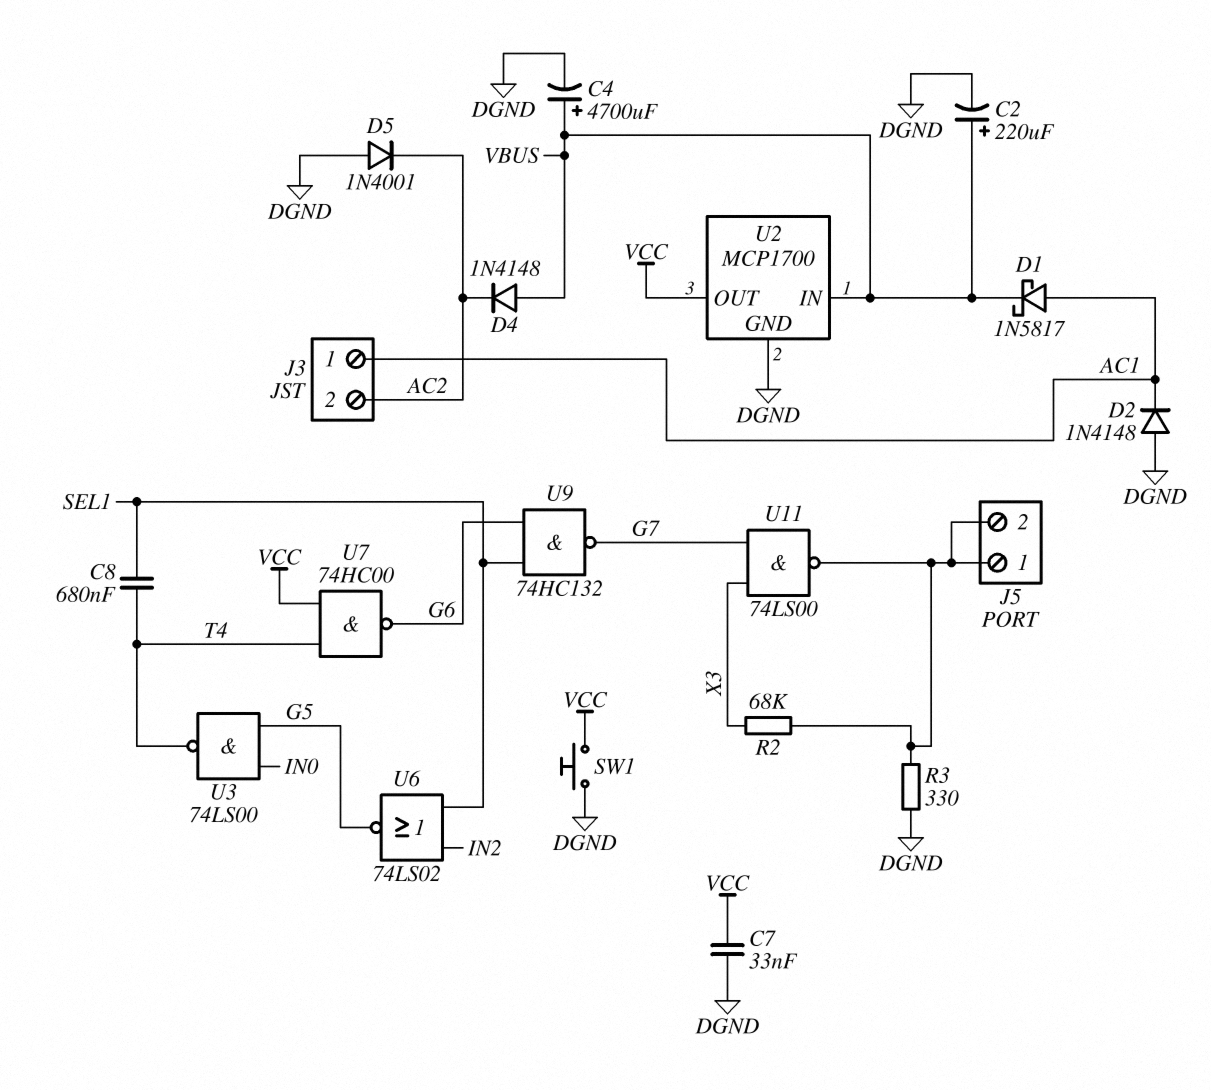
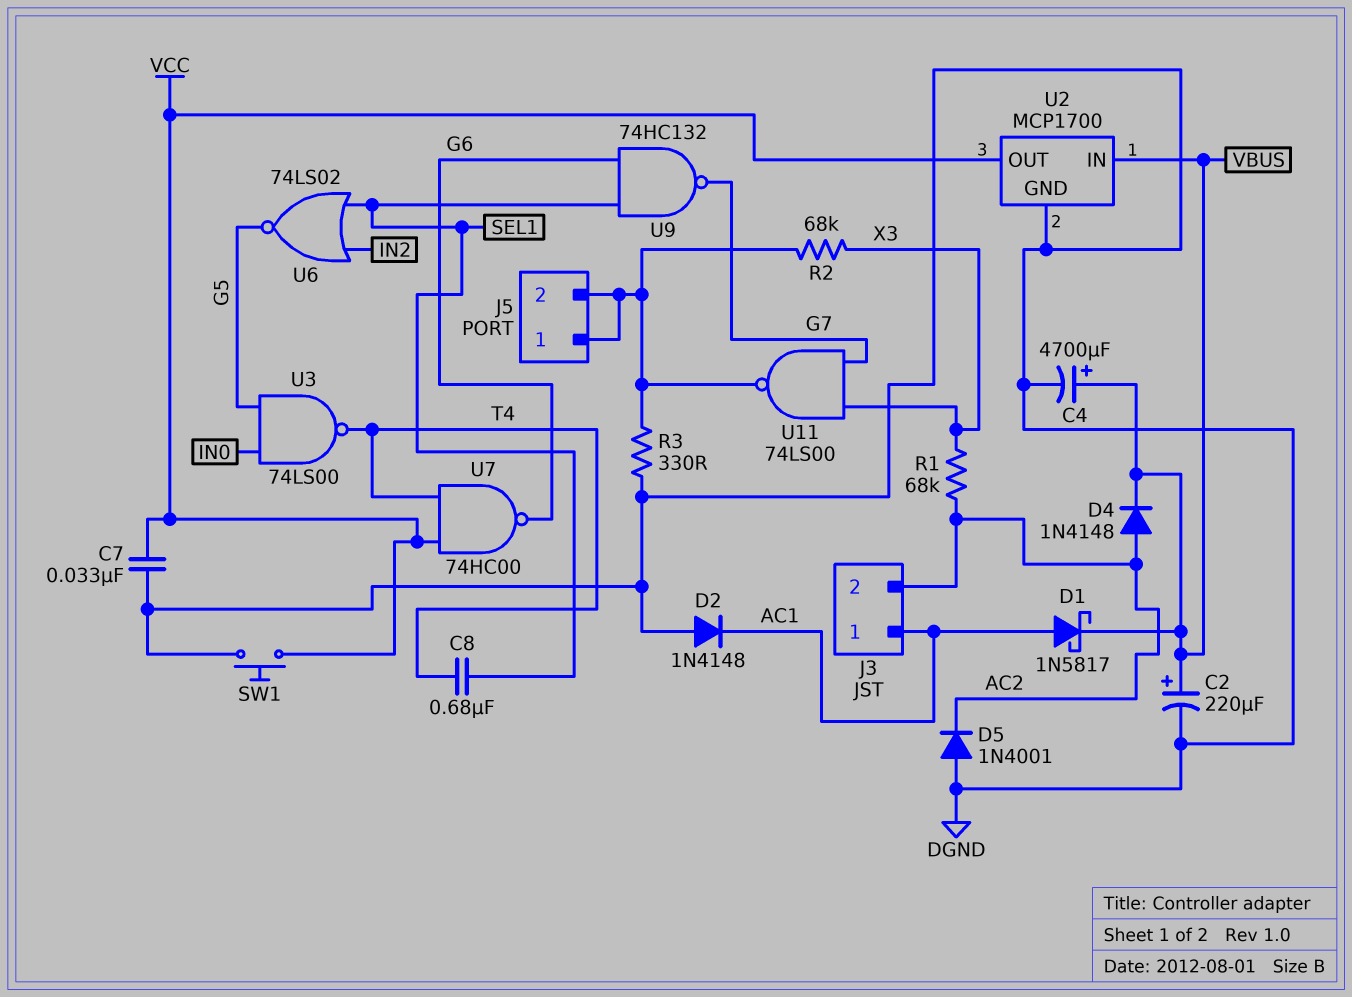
D4: diode 1N4148 (A VBUS, K AC2) -> diode 1N4148 (A AC2, K VBUS)
R1: none -> 68k (AC2, X3)

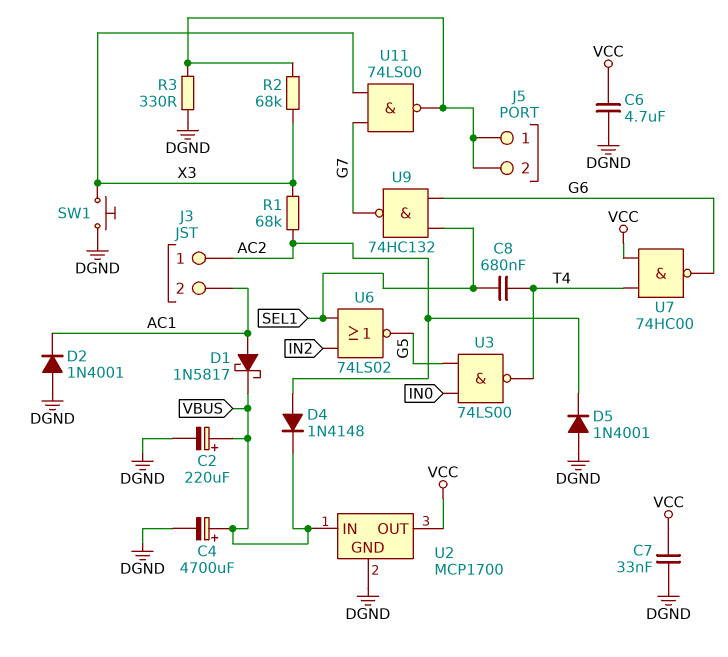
C6: none -> 4.7uF (DGND, VCC)
D2: diode 1N4148 (A DGND, K AC1) -> diode 1N4001 (A DGND, K AC1)
J3 pin 1: AC1 -> AC2
J3 pin 2: AC2 -> AC1
SW1: button (DGND, VCC) -> button (DGND, X3)

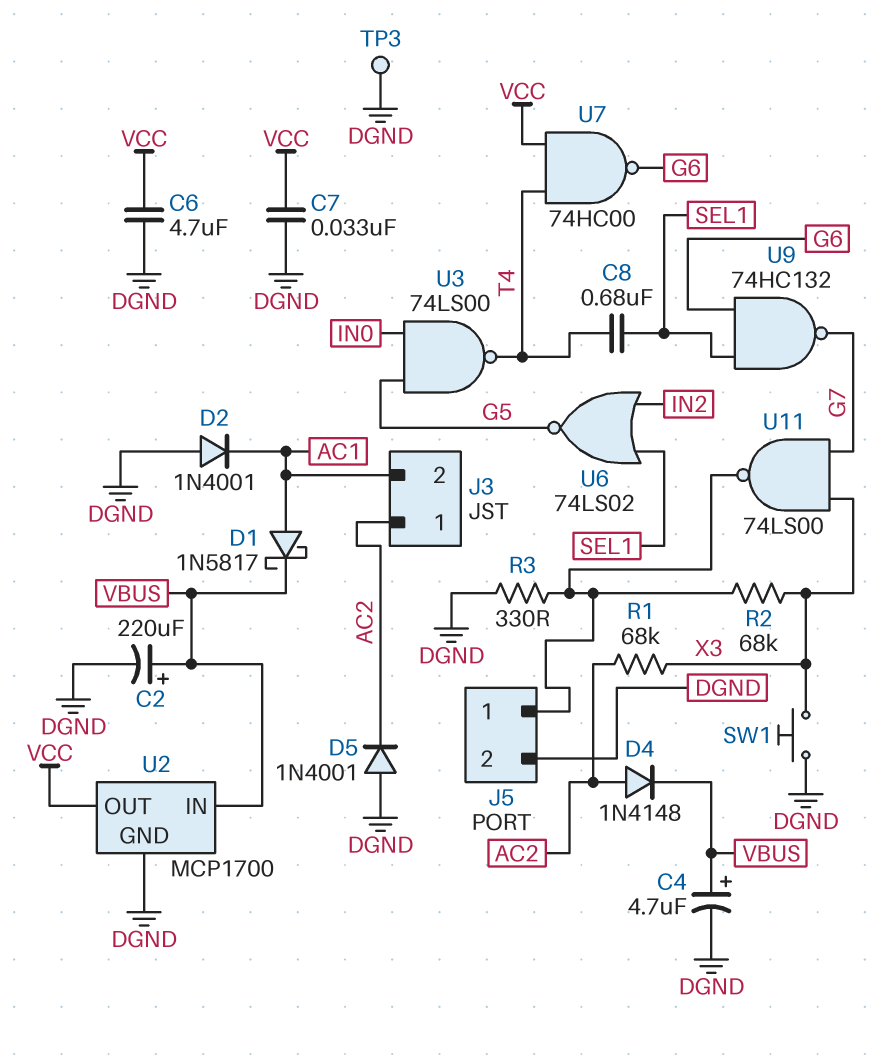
C4: 4700uF (plus VBUS, minus DGND) -> 4.7uF (plus VBUS, minus DGND)
J5 pin 2: J5/1 -> DGND
TP3: none -> test point (DGND)

